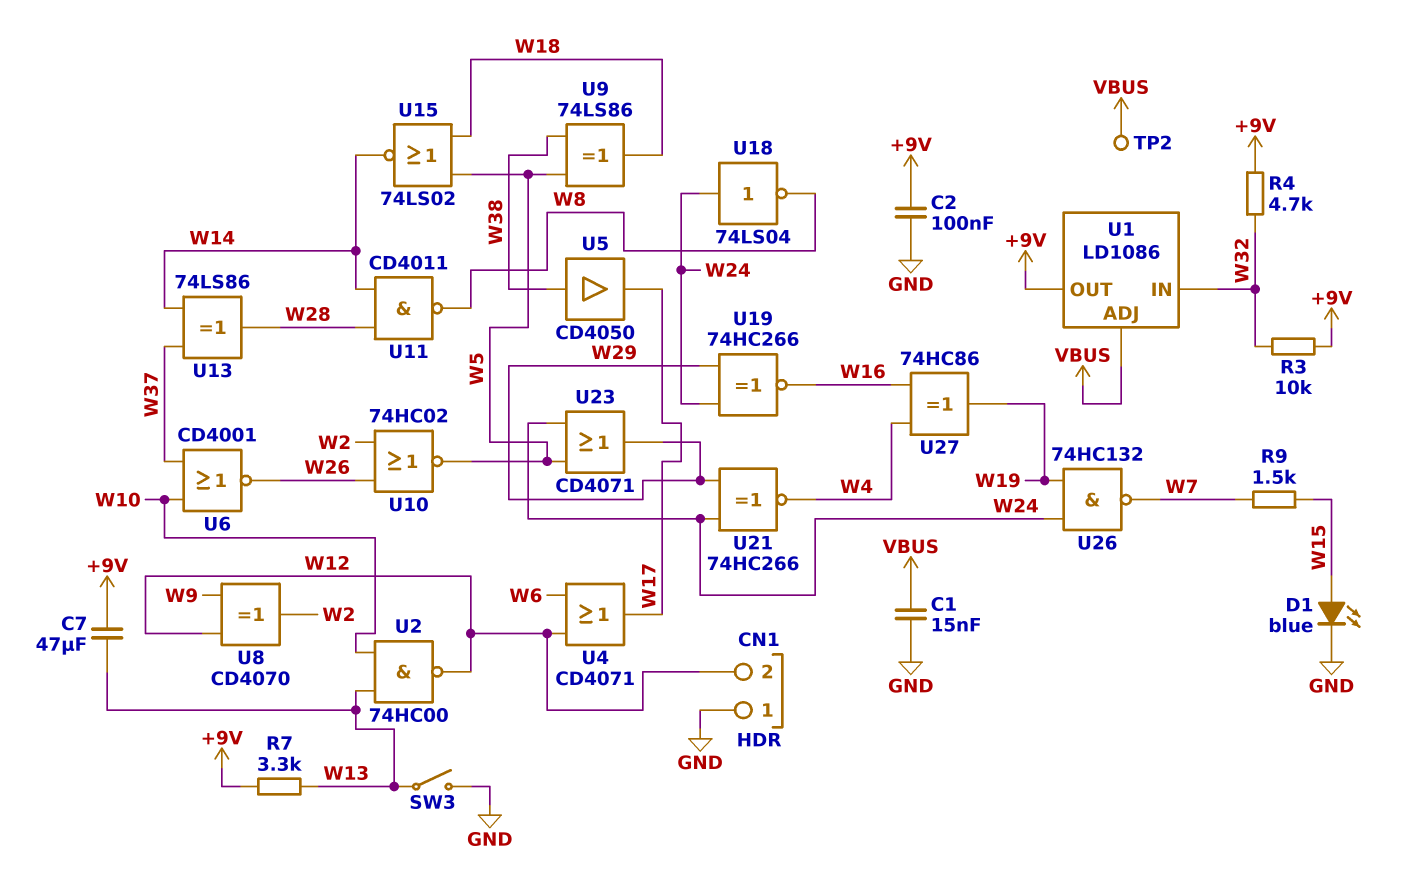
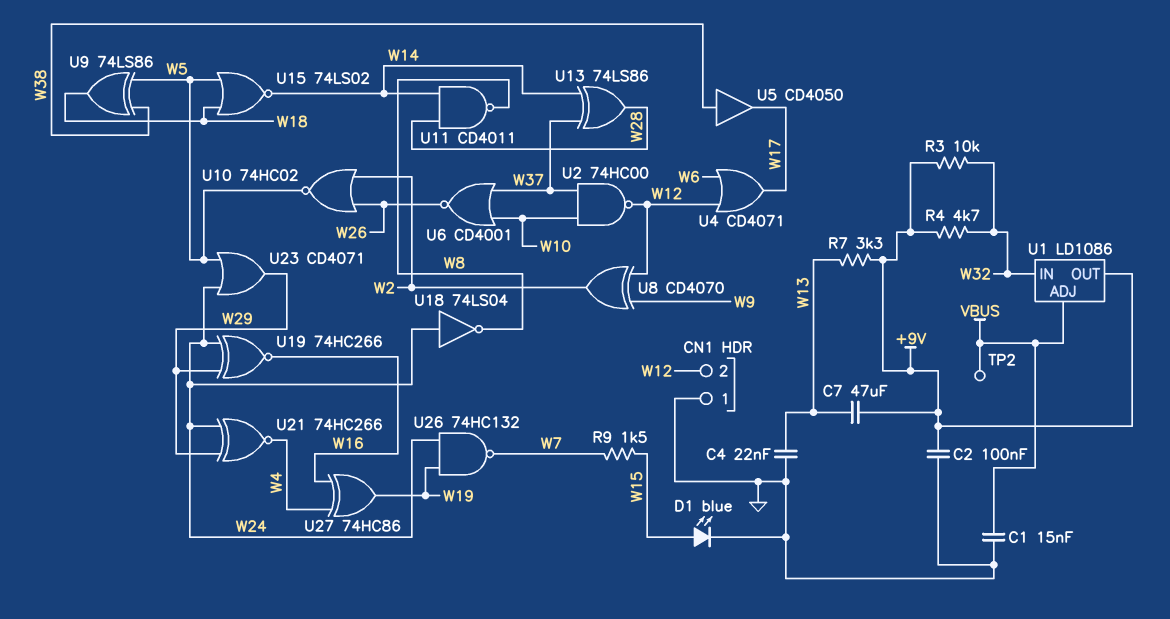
C4: none -> 22nF (GND, W13)
SW3: switch (GND, W13) -> none
U2: NAND 74HC00 (in W10, in W13, out W12) -> NAND 74HC00 (in W10, in W37, out W12)

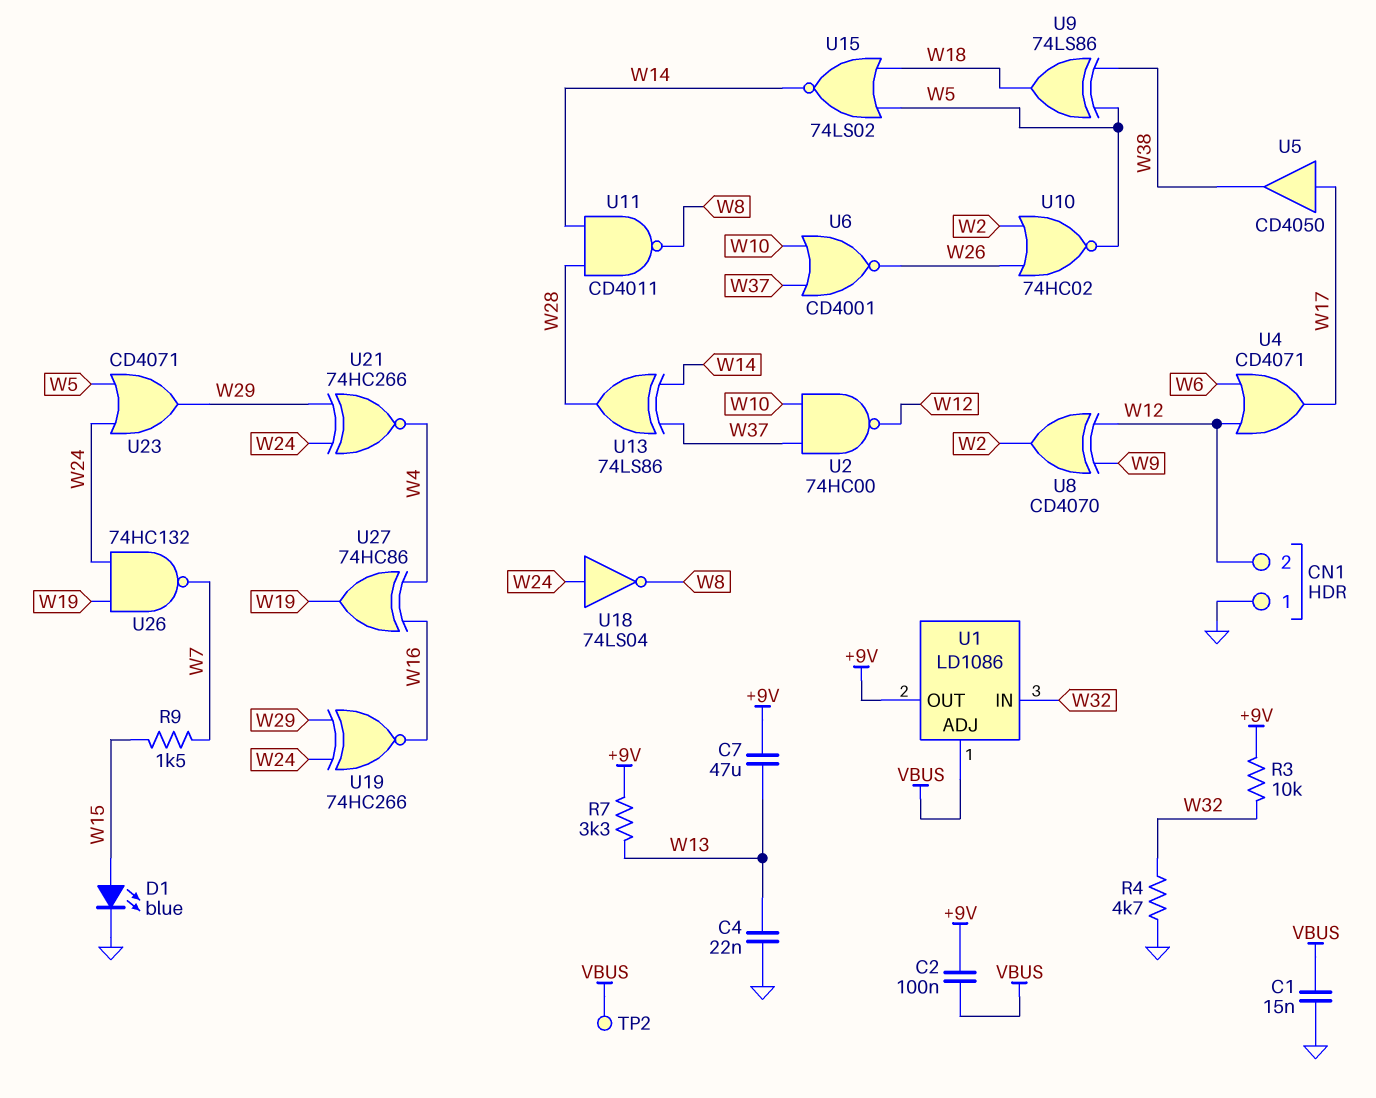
C2: 100nF (+9V, GND) -> 100nF (+9V, VBUS)
R4: 4.7k (+9V, W32) -> 4.7k (GND, W32)
U5: buffer CD4050 (in W38, out W17) -> buffer CD4050 (in W17, out W38)

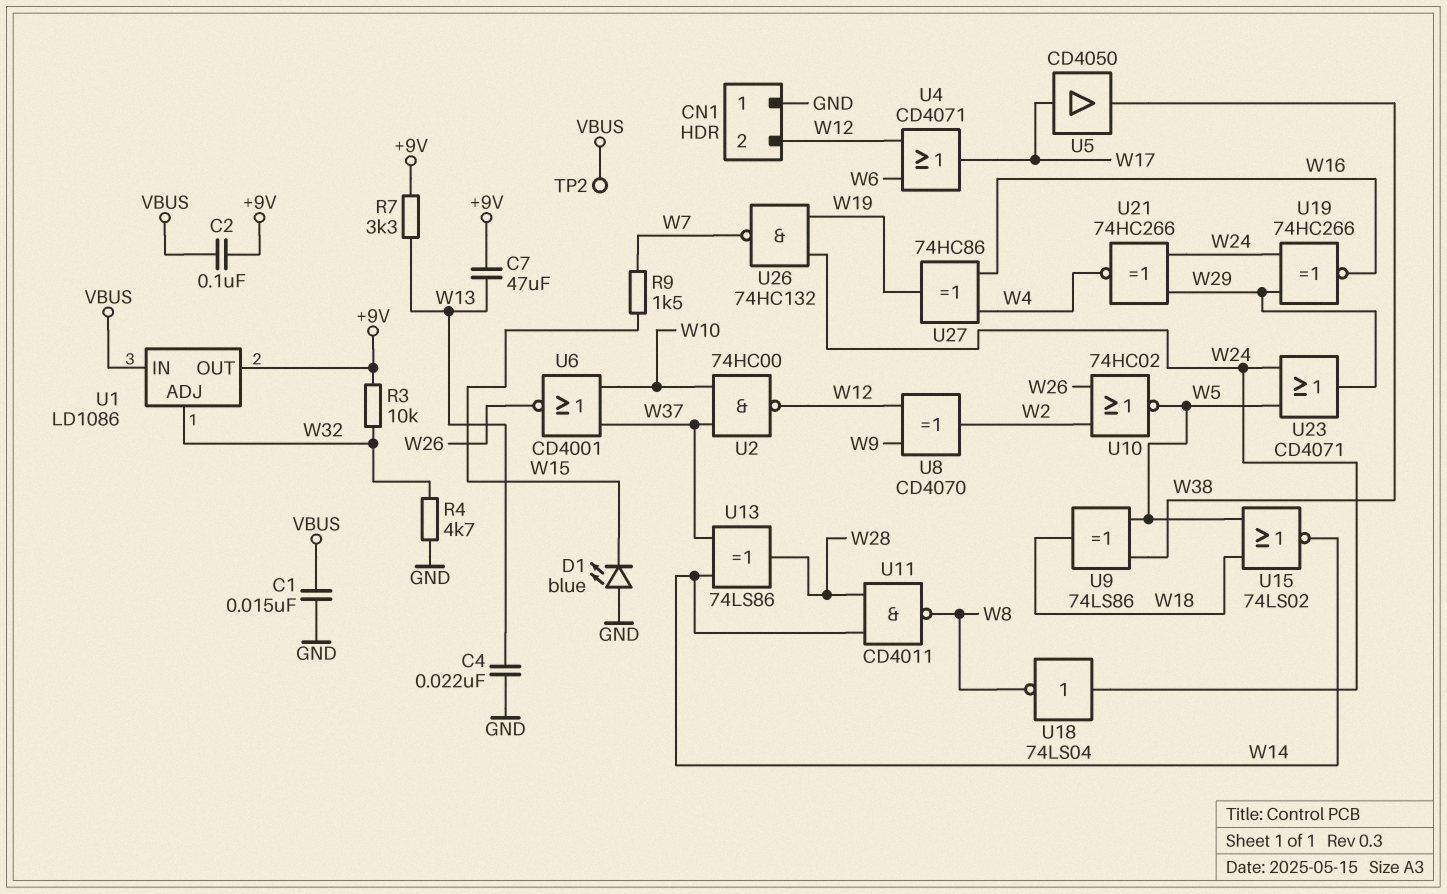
D1: LED blue (A W15, K GND) -> LED blue (A GND, K W15)
U1 pin ADJ: VBUS -> W32
U1 pin IN: W32 -> VBUS

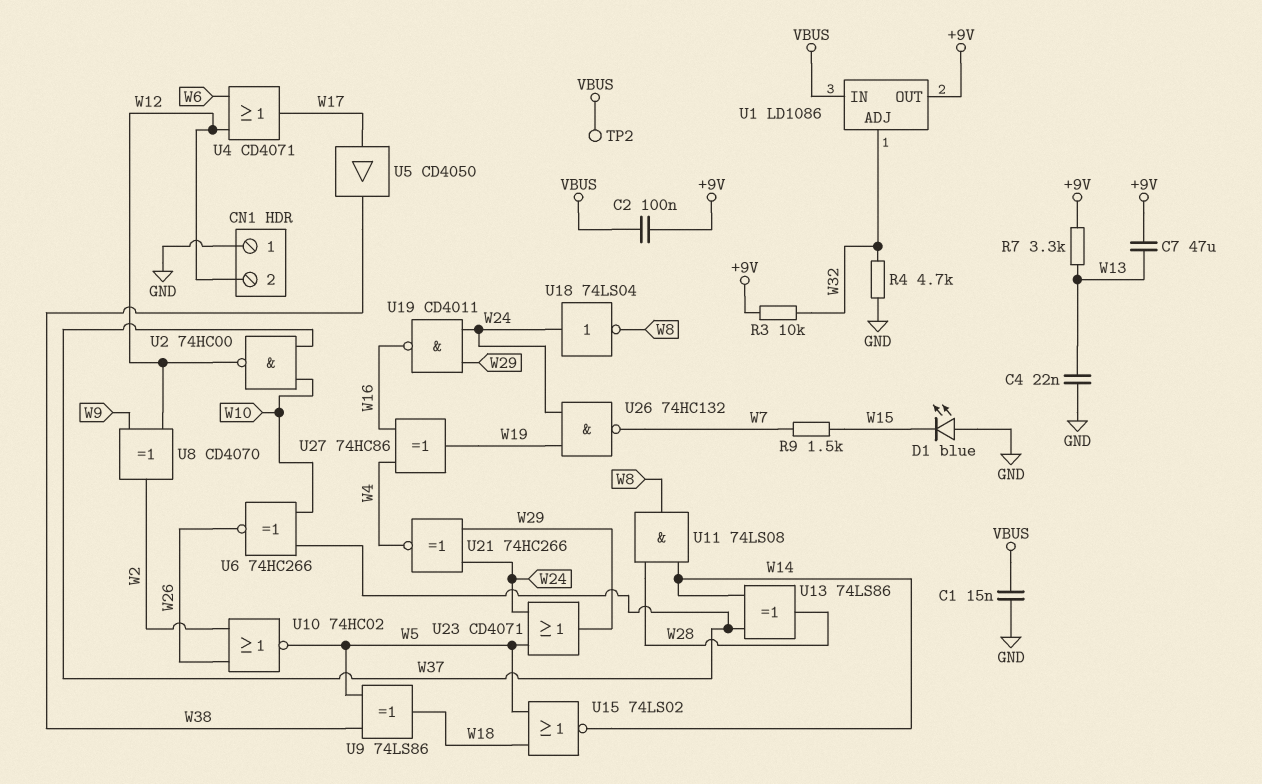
U6: NOR CD4001 (in W10, in W37, out W26) -> XNOR 74HC266 (in W10, in W37, out W26)
U11: NAND CD4011 (in W14, in W28, out W8) -> AND 74LS08 (in W14, in W28, out W8)
U19: XNOR 74HC266 (in W24, in W29, out W16) -> NAND CD4011 (in W24, in W29, out W16)

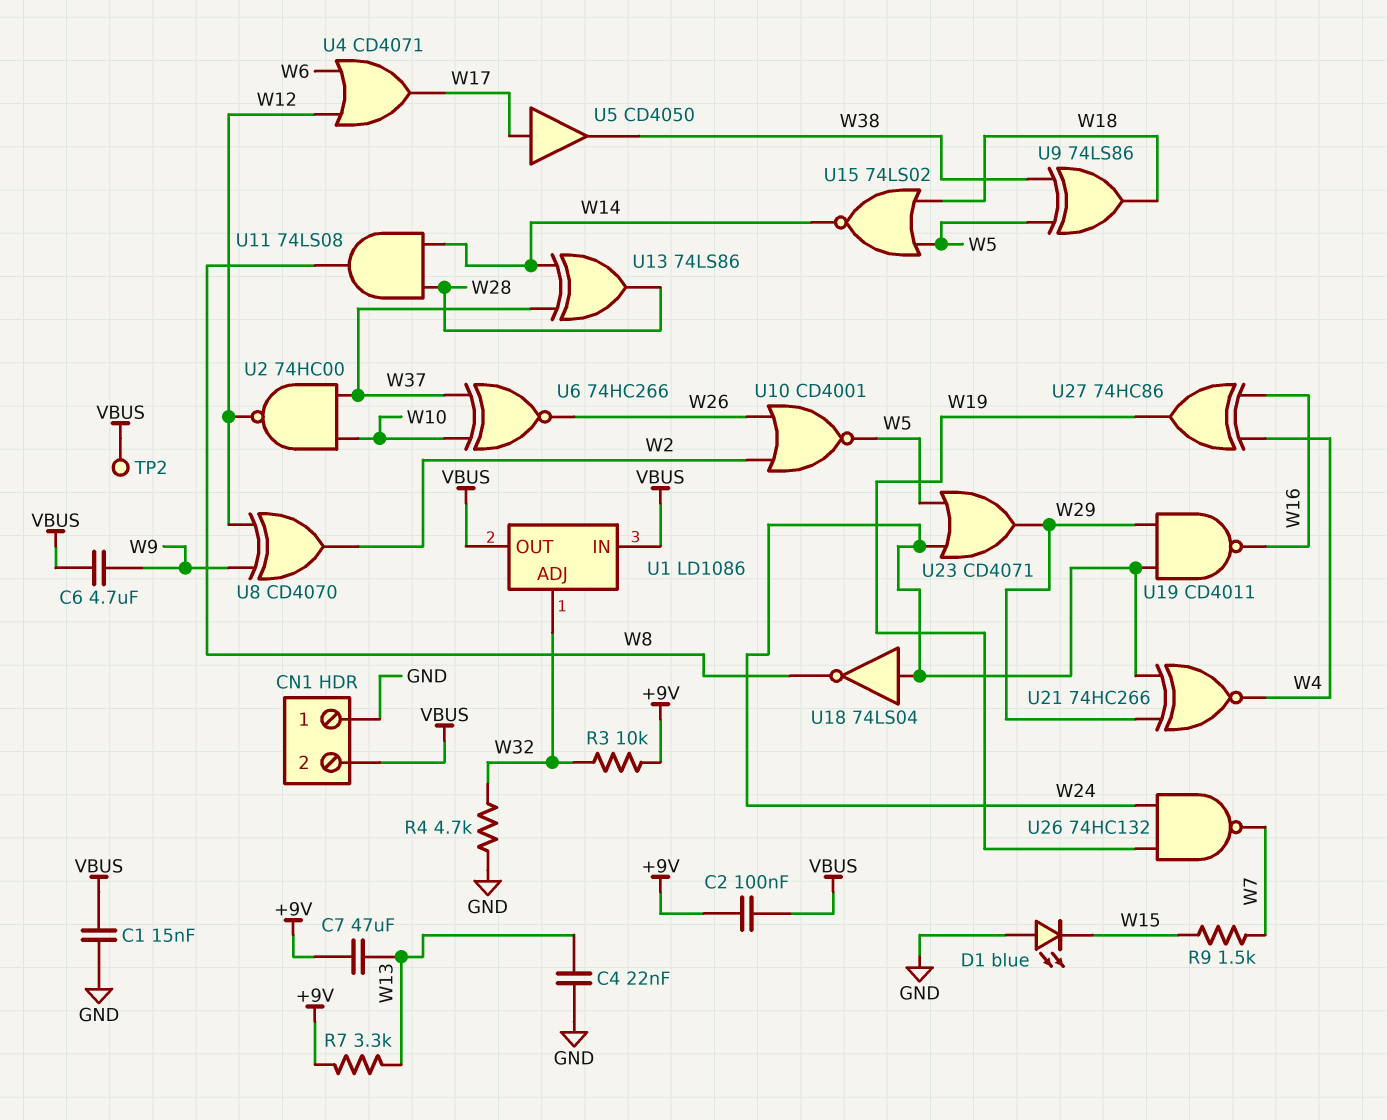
C6: none -> 4.7uF (VBUS, W9)
CN1 pin 2: W12 -> VBUS
U1 pin OUT: +9V -> VBUS
U10: NOR 74HC02 (in W2, in W26, out W5) -> NOR CD4001 (in W2, in W26, out W5)

